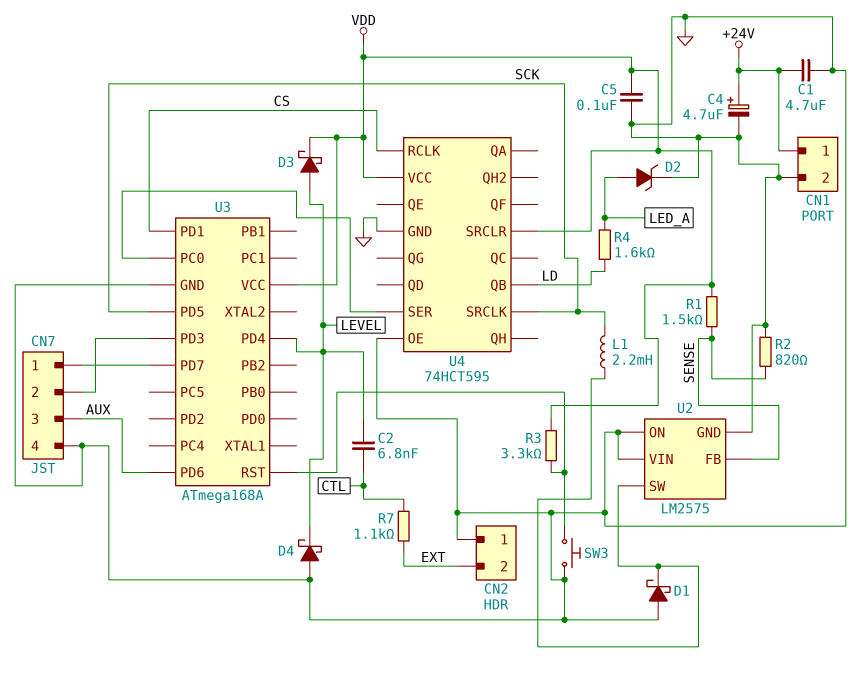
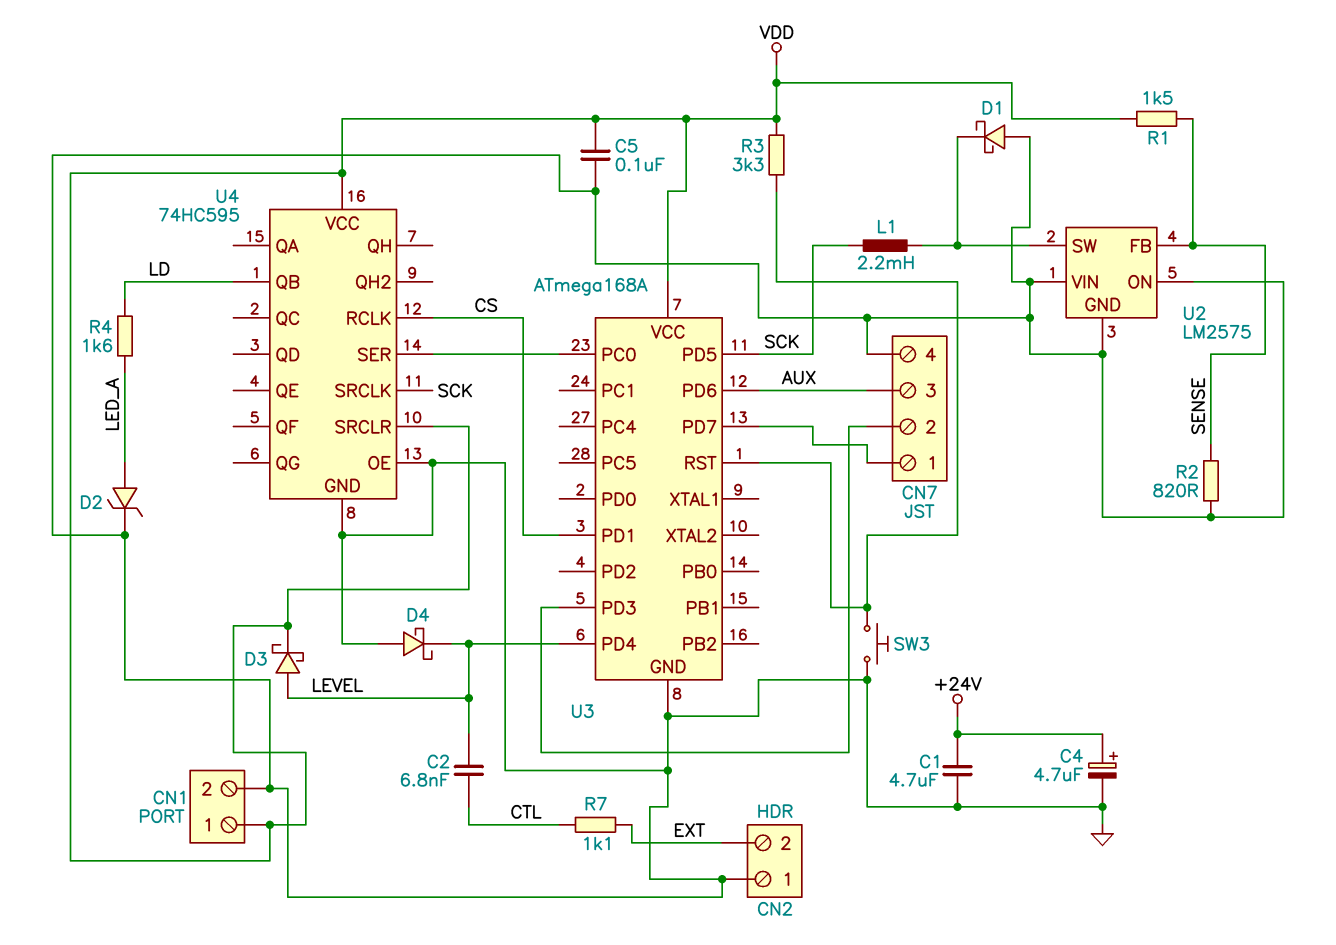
CN1 pin 1: +24V -> VDD
U4: 74HCT595 -> 74HC595

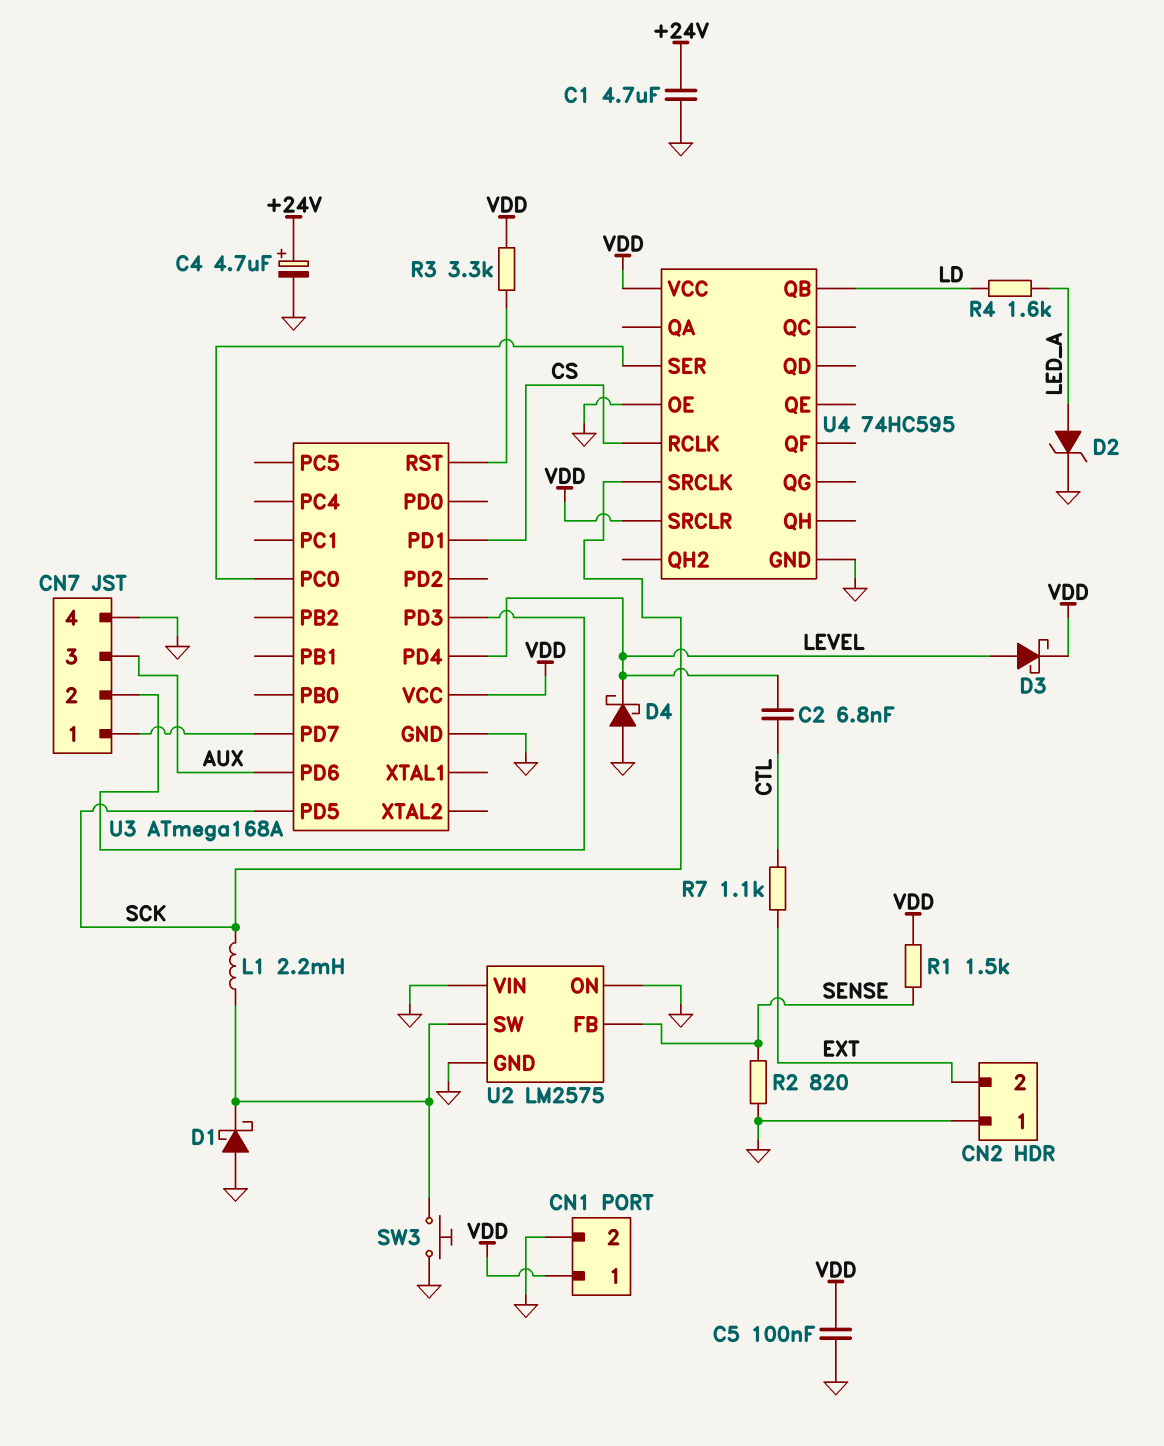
SW3: button (GND, U3/RST) -> button (GND, U2/SW)

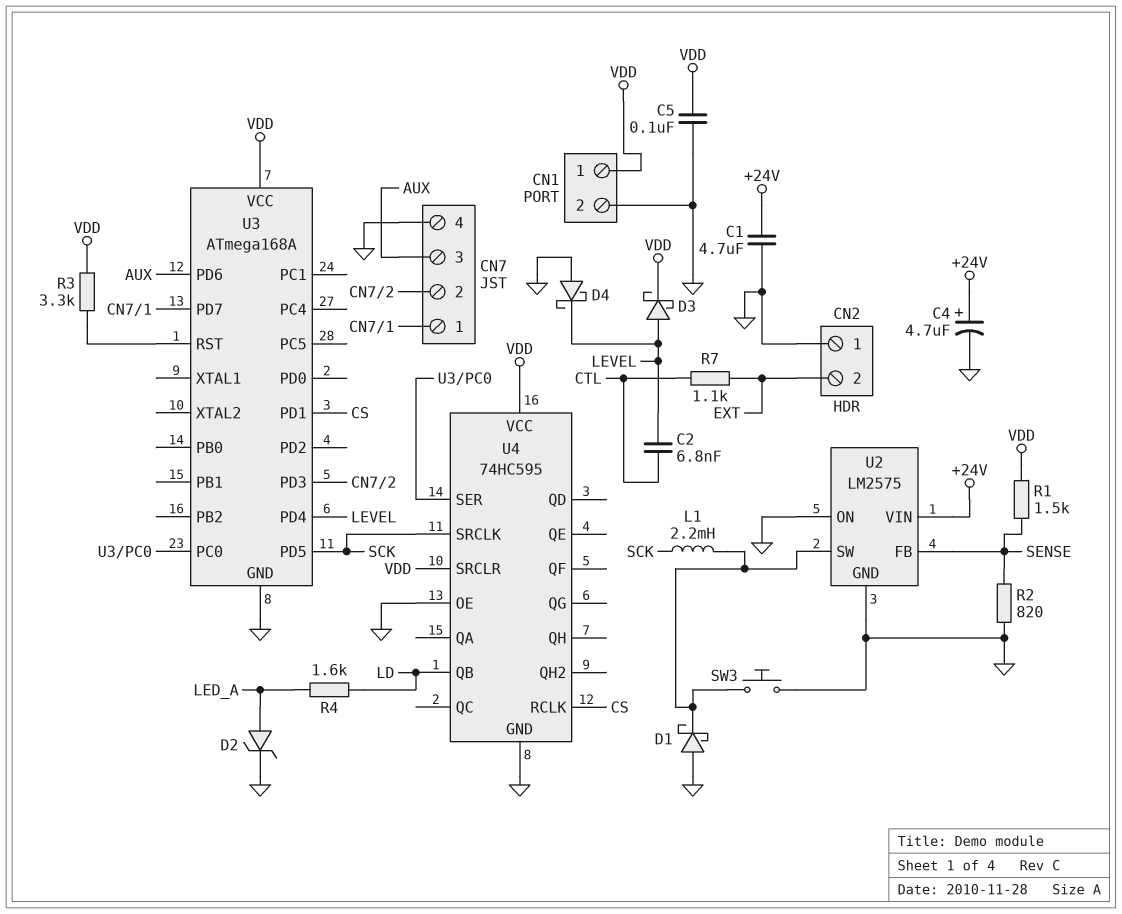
U2 pin VIN: GND -> +24V

